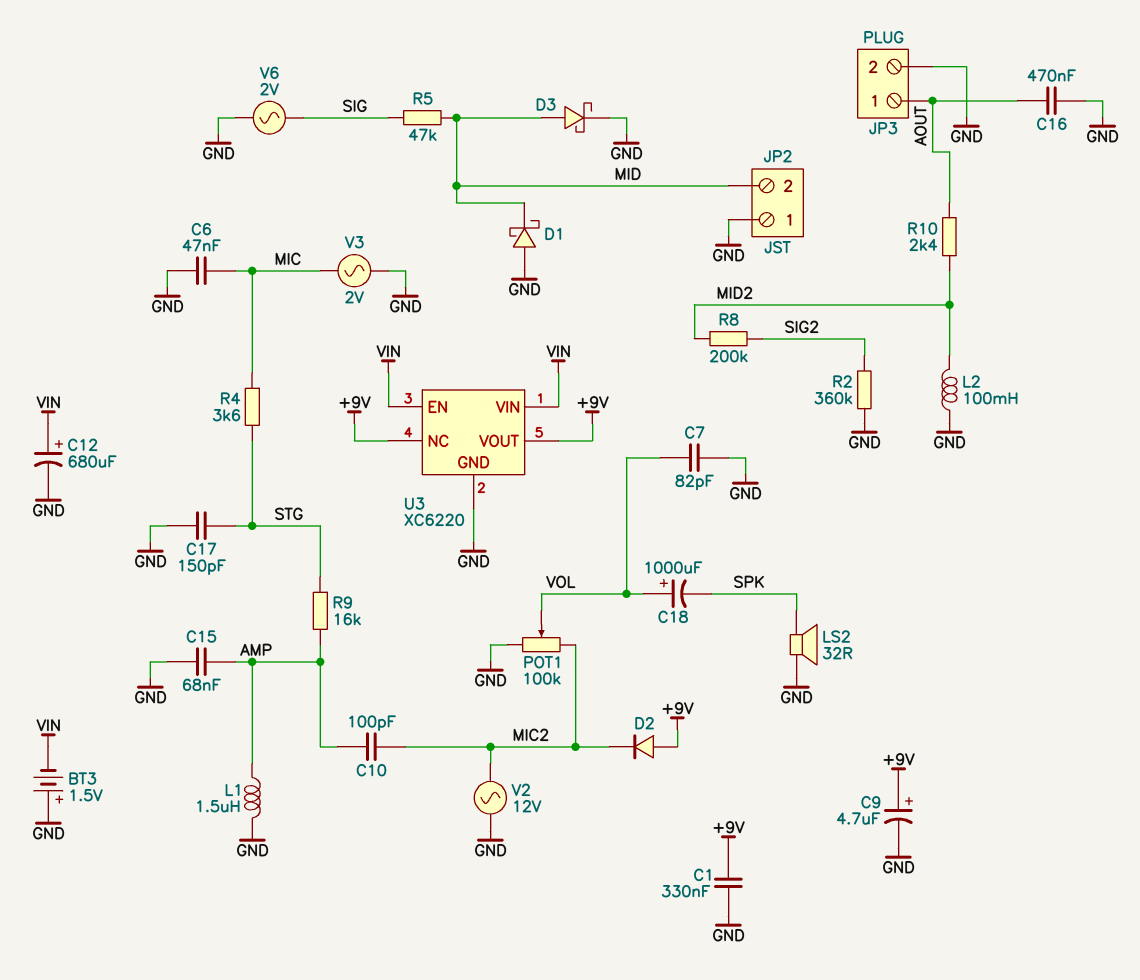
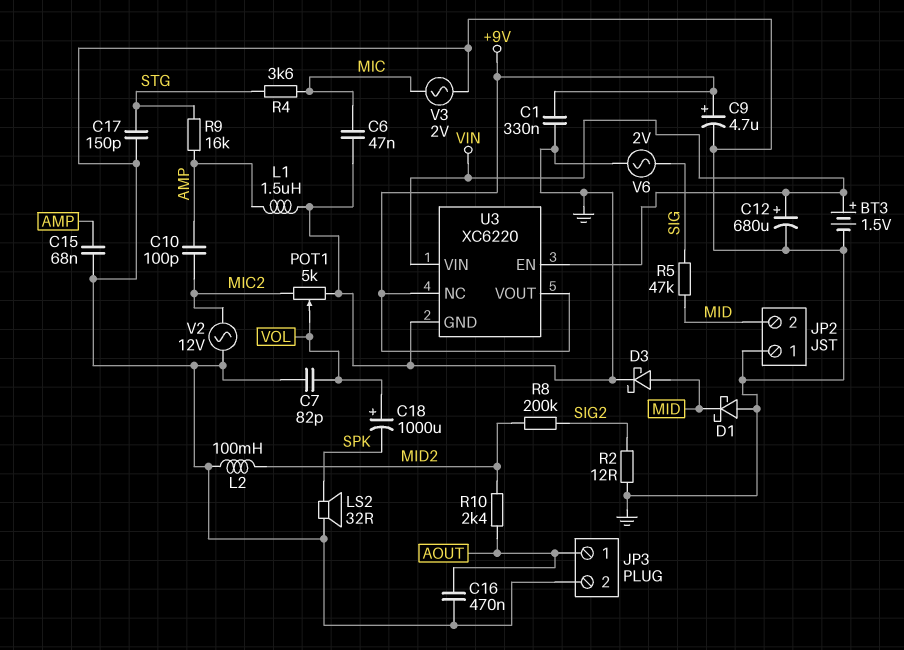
BT3: 1.5V (plus GND, minus VIN) -> 1.5V (plus VIN, minus GND)
D2: diode (A +9V, K MIC2) -> none
POT1: 100k (GND, MIC2, wiper VOL) -> 5k (GND, MIC2, wiper VOL)
R2: 360k (GND, SIG2) -> 12 (GND, SIG2)

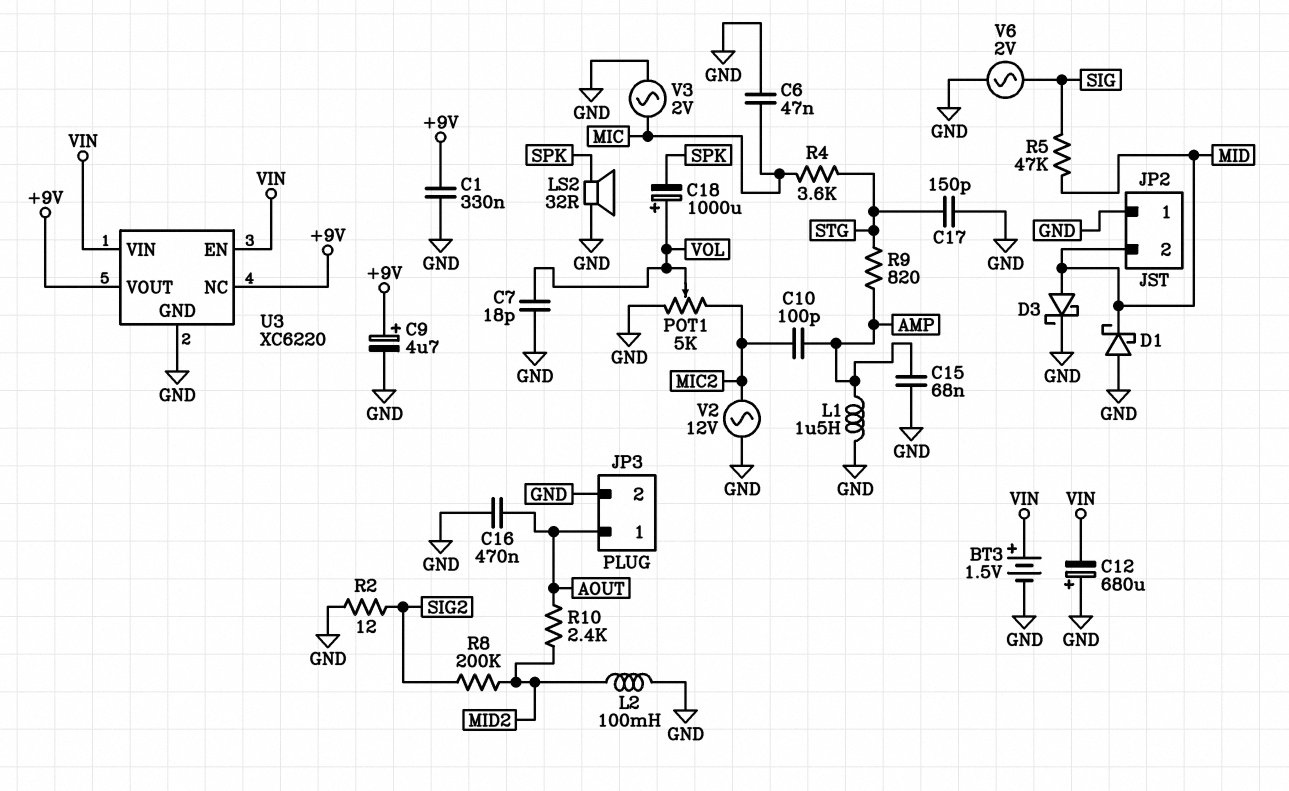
C7: 82pF (GND, VOL) -> 18pF (GND, VOL)
C12: 680uF (plus VIN, minus GND) -> 680uF (plus GND, minus VIN)
R9: 16k (AMP, STG) -> 820 (AMP, STG)

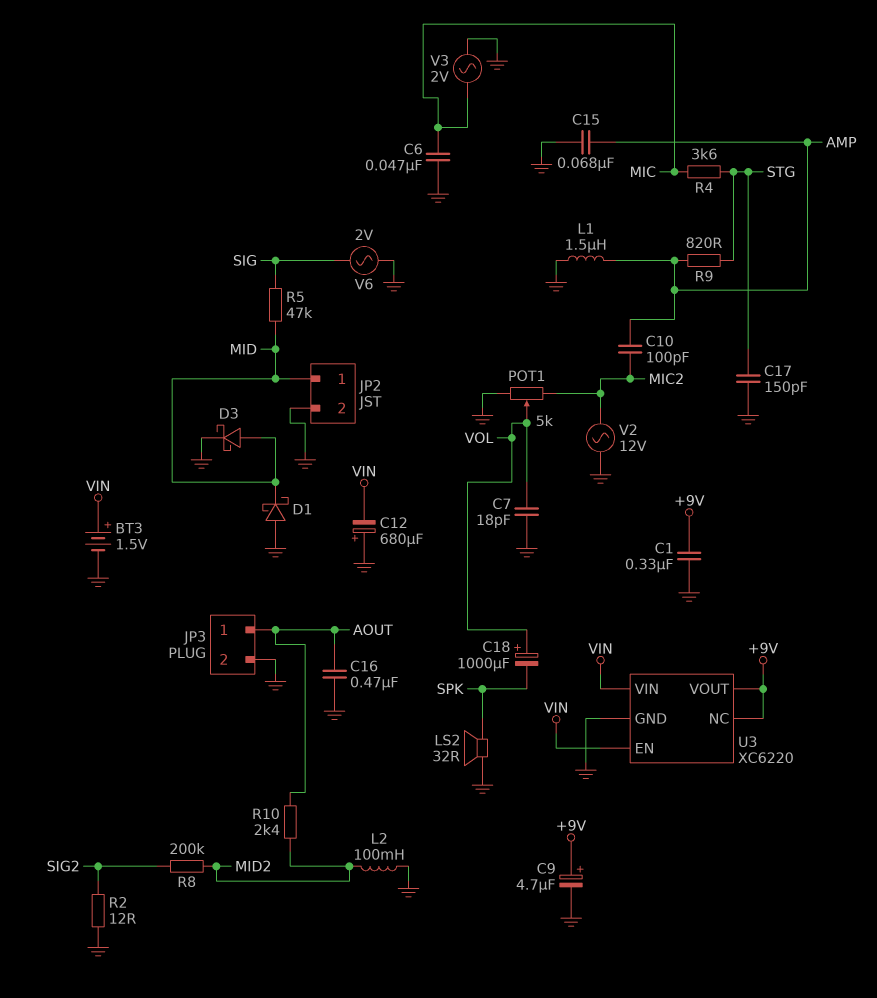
JP2 pin 1: GND -> MID
JP2 pin 2: MID -> GND

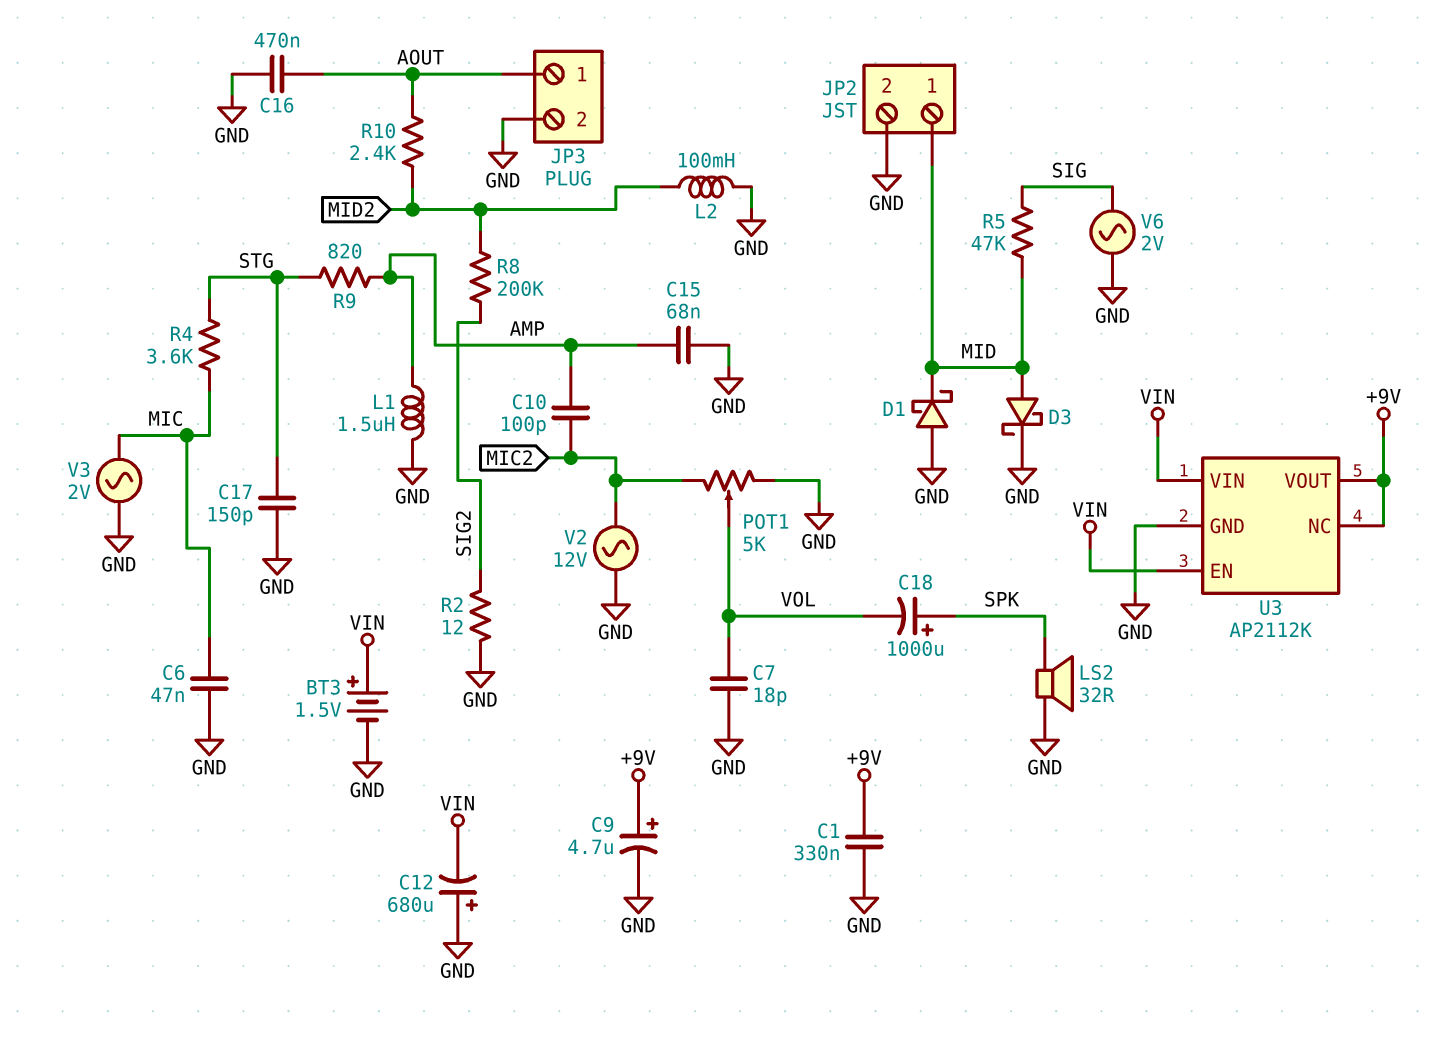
C18: 1000uF (plus VOL, minus SPK) -> 1000uF (plus SPK, minus VOL)
U3: XC6220 -> AP2112K

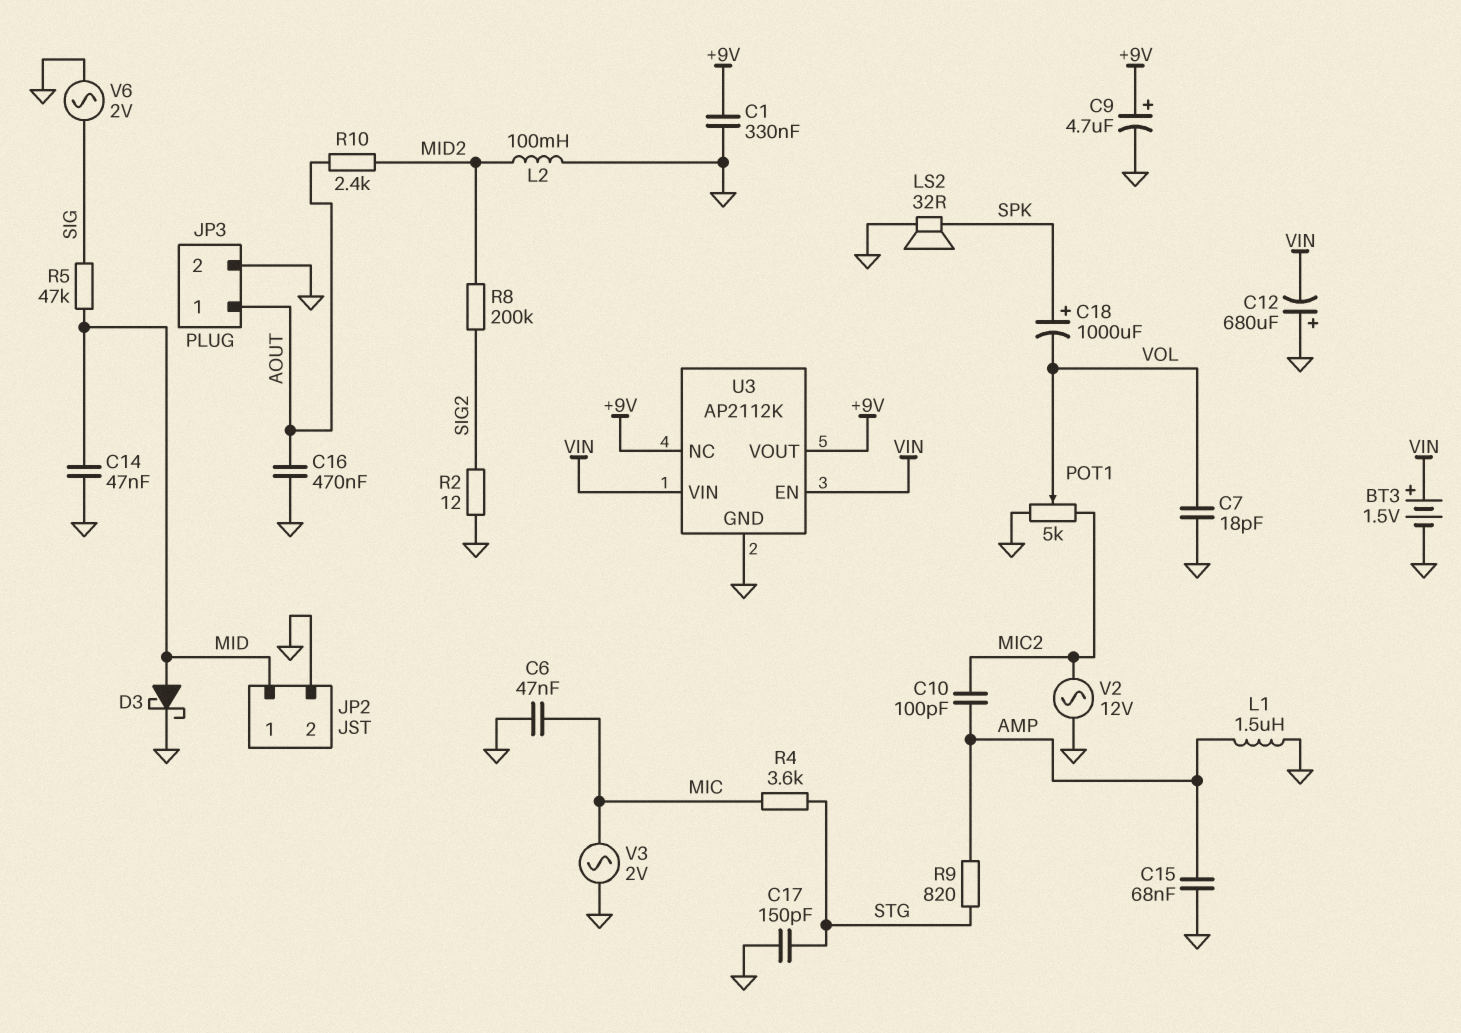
C14: none -> 47nF (GND, MID)
D1: schottky (A GND, K MID) -> none

